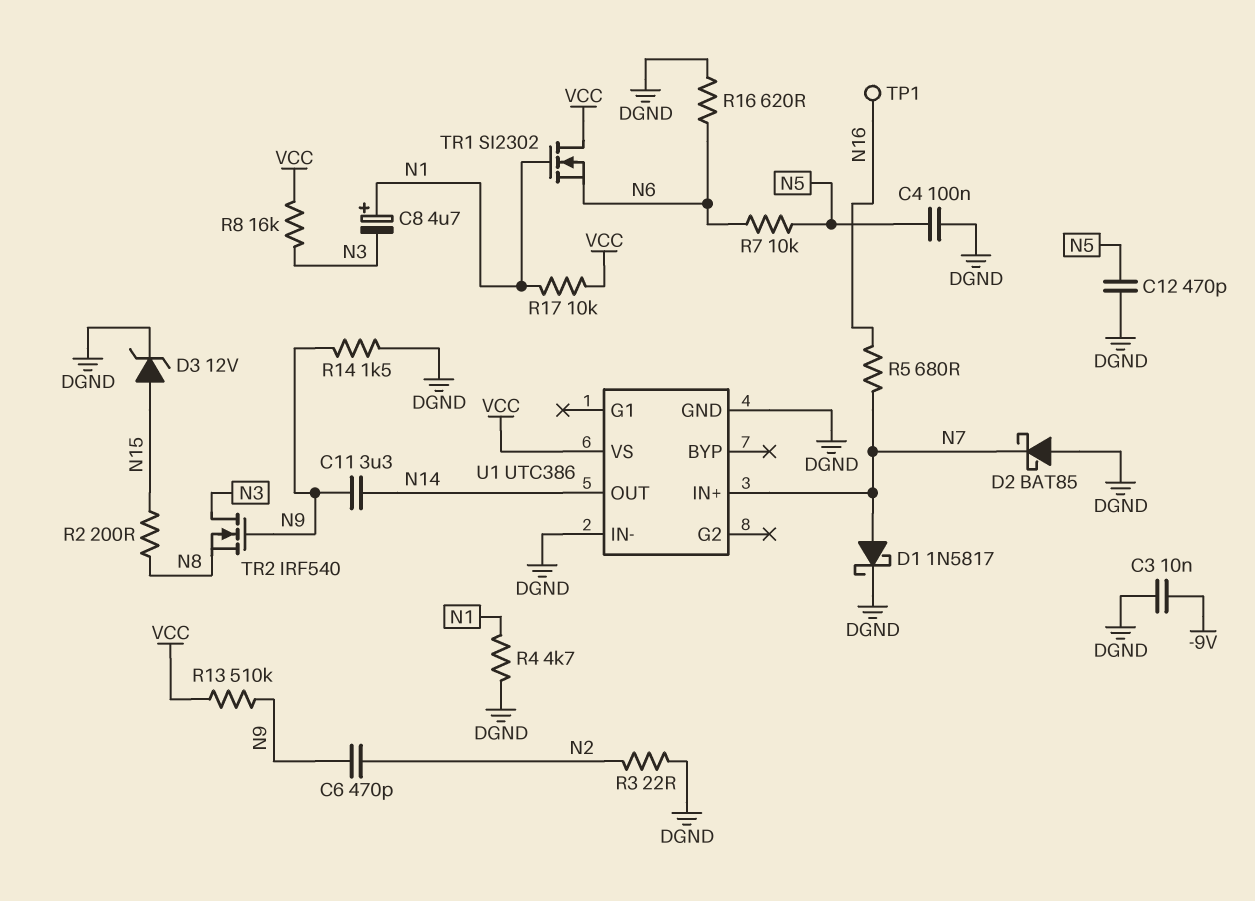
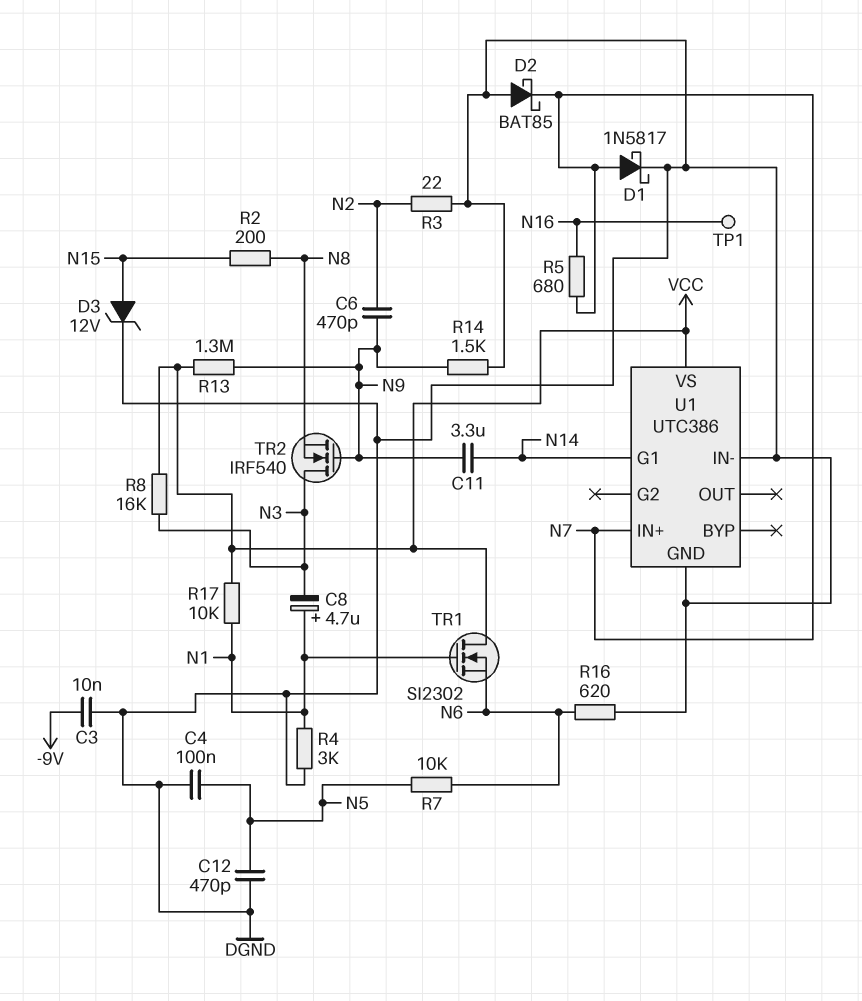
R4: 4.7k (DGND, N1) -> 3k (DGND, N1)
R13: 510k (N9, VCC) -> 1.3M (N9, VCC)
U1 pin G1: none -> N14
U1 pin OUT: N14 -> none

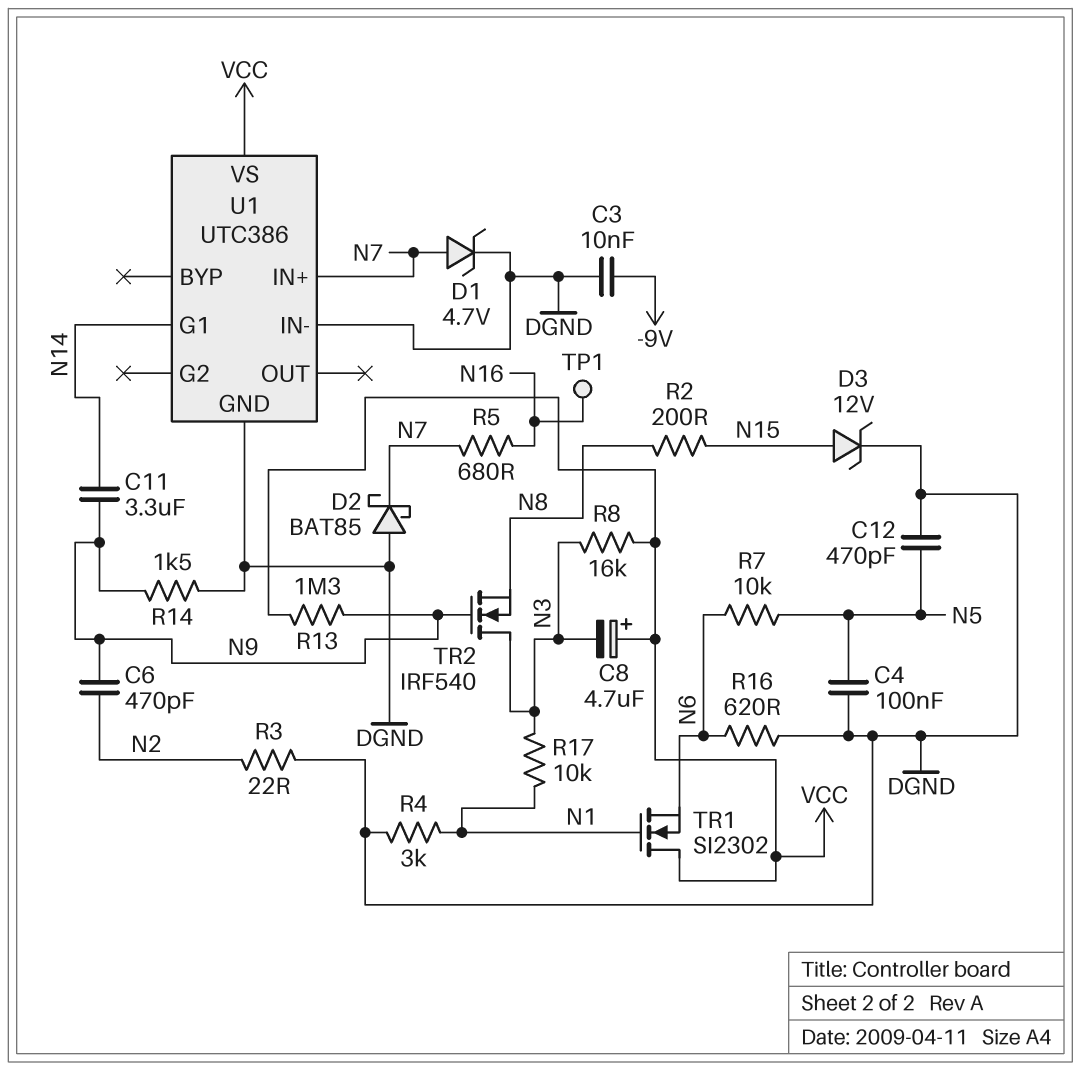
C8: 4.7uF (plus N1, minus N3) -> 4.7uF (plus VCC, minus N3)
D1: schottky 1N5817 (A N7, K DGND) -> zener 4.7V (A N7, K DGND)
R17: 10k (N1, VCC) -> 10k (N1, N3)

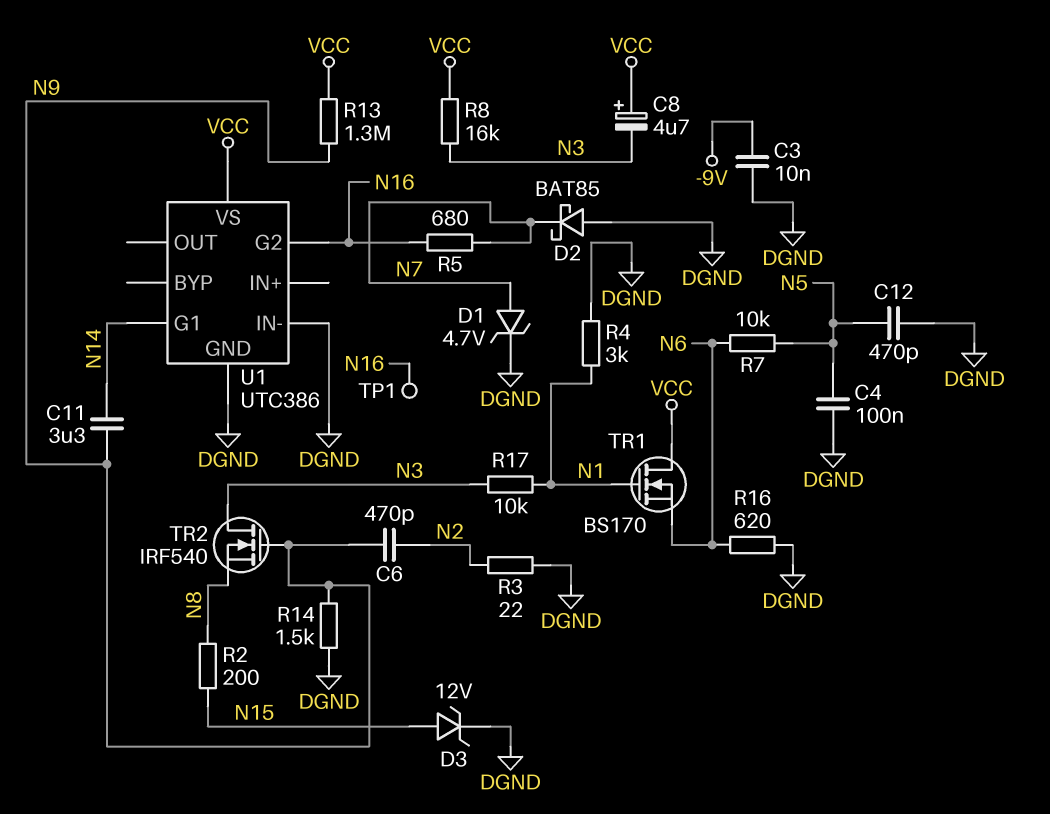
TR1: NMOS SI2302 (G N1, D VCC, S N6) -> NMOS BS170 (G N1, D VCC, S N6)
U1 pin G2: none -> N16
U1 pin IN+: N7 -> none

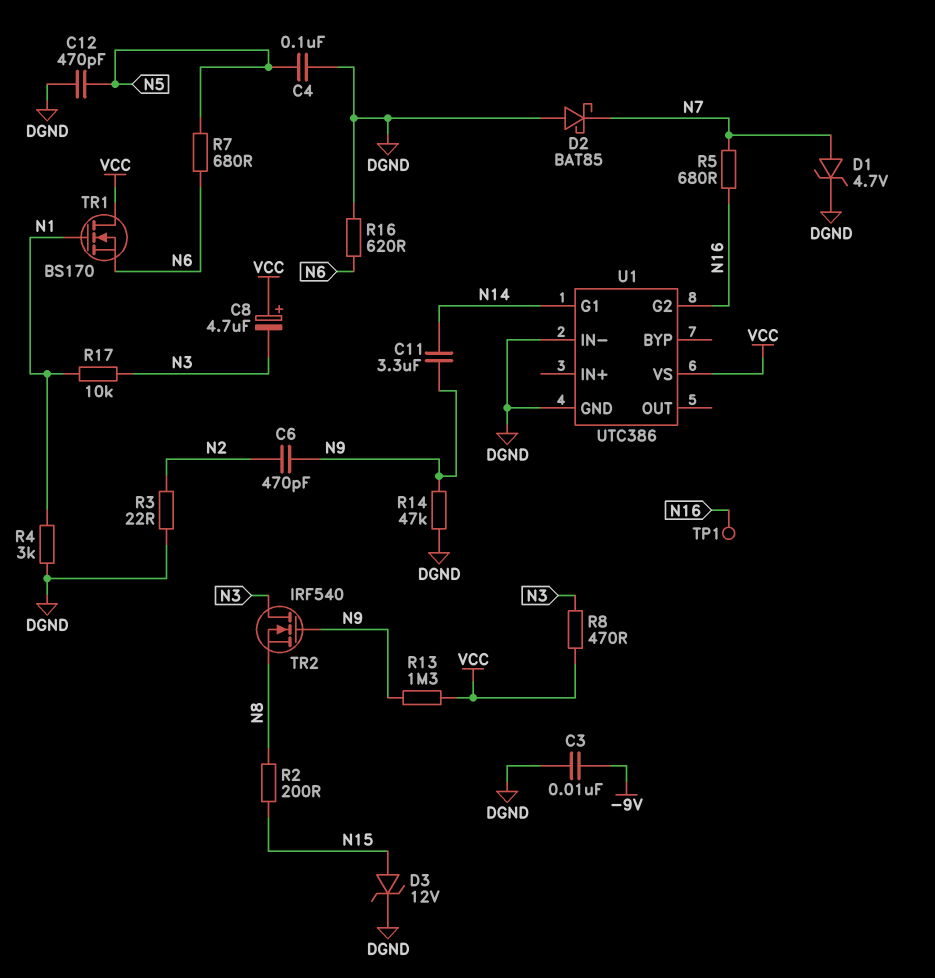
R7: 10k (N5, N6) -> 680 (N5, N6)
R8: 16k (N3, VCC) -> 470 (N3, VCC)
R14: 1.5k (DGND, N9) -> 47k (DGND, N9)

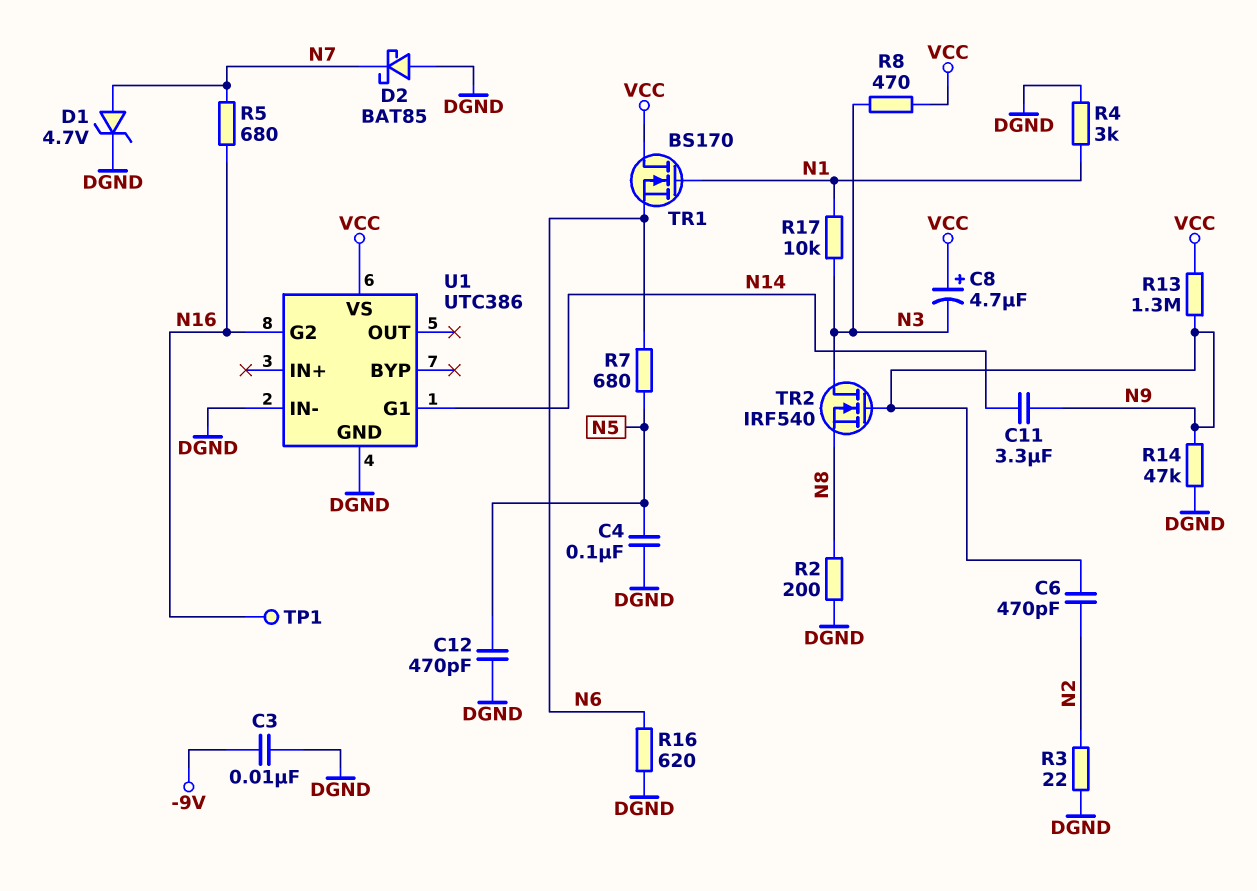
D3: zener 12V (A N15, K DGND) -> none
R2: 200 (N8, N15) -> 200 (DGND, N8)

